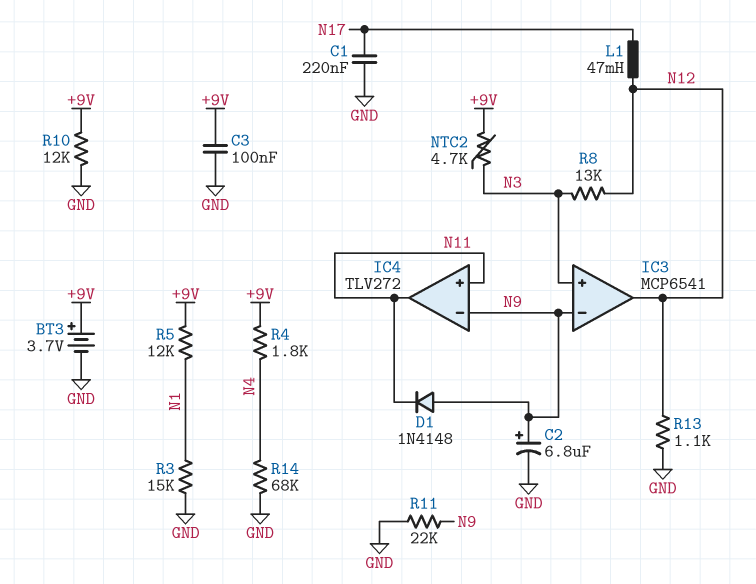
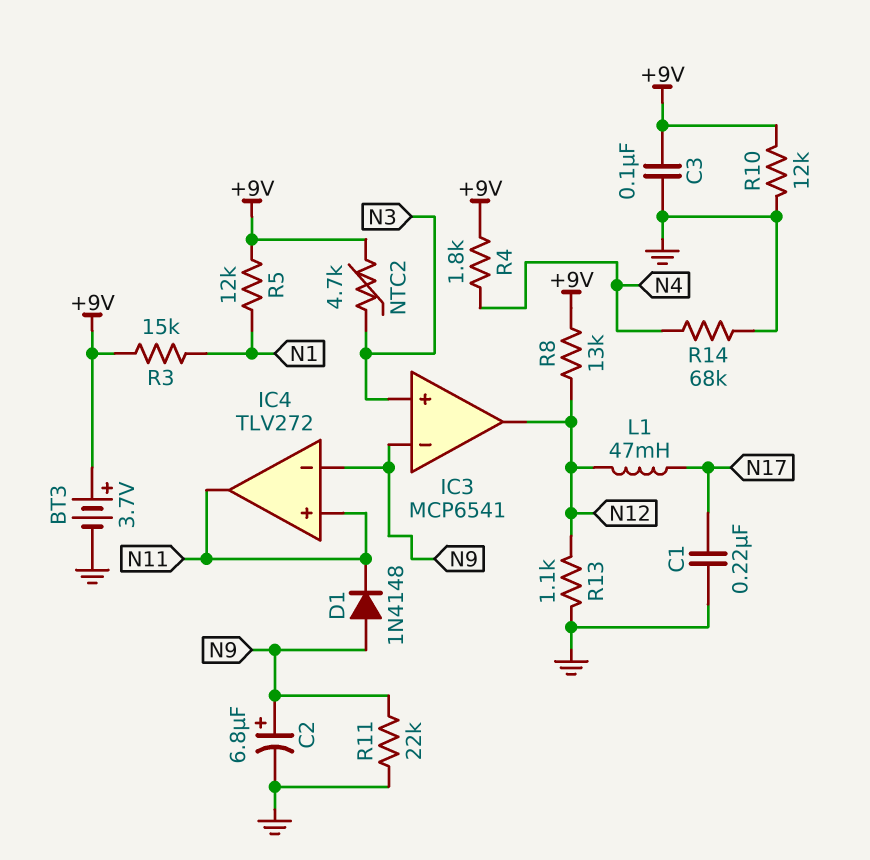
R3: 15k (GND, N1) -> 15k (+9V, N1)
R8: 13k (N3, N12) -> 13k (+9V, N12)

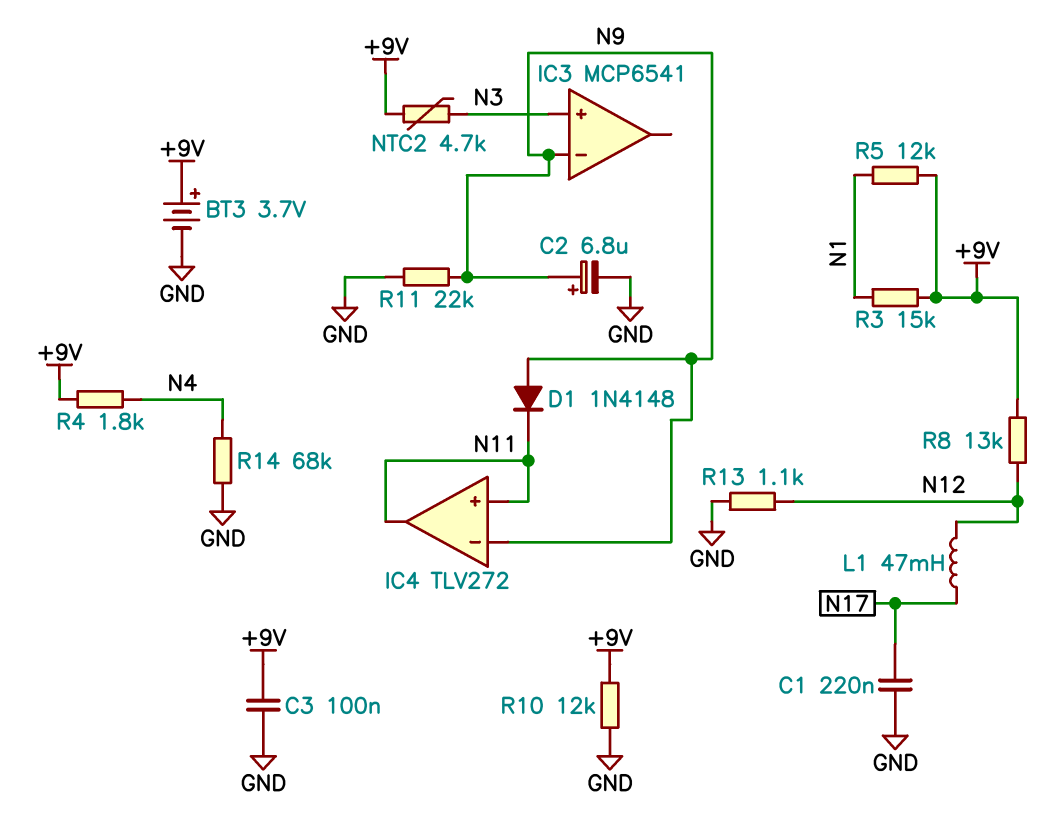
IC3 pin out: N12 -> none

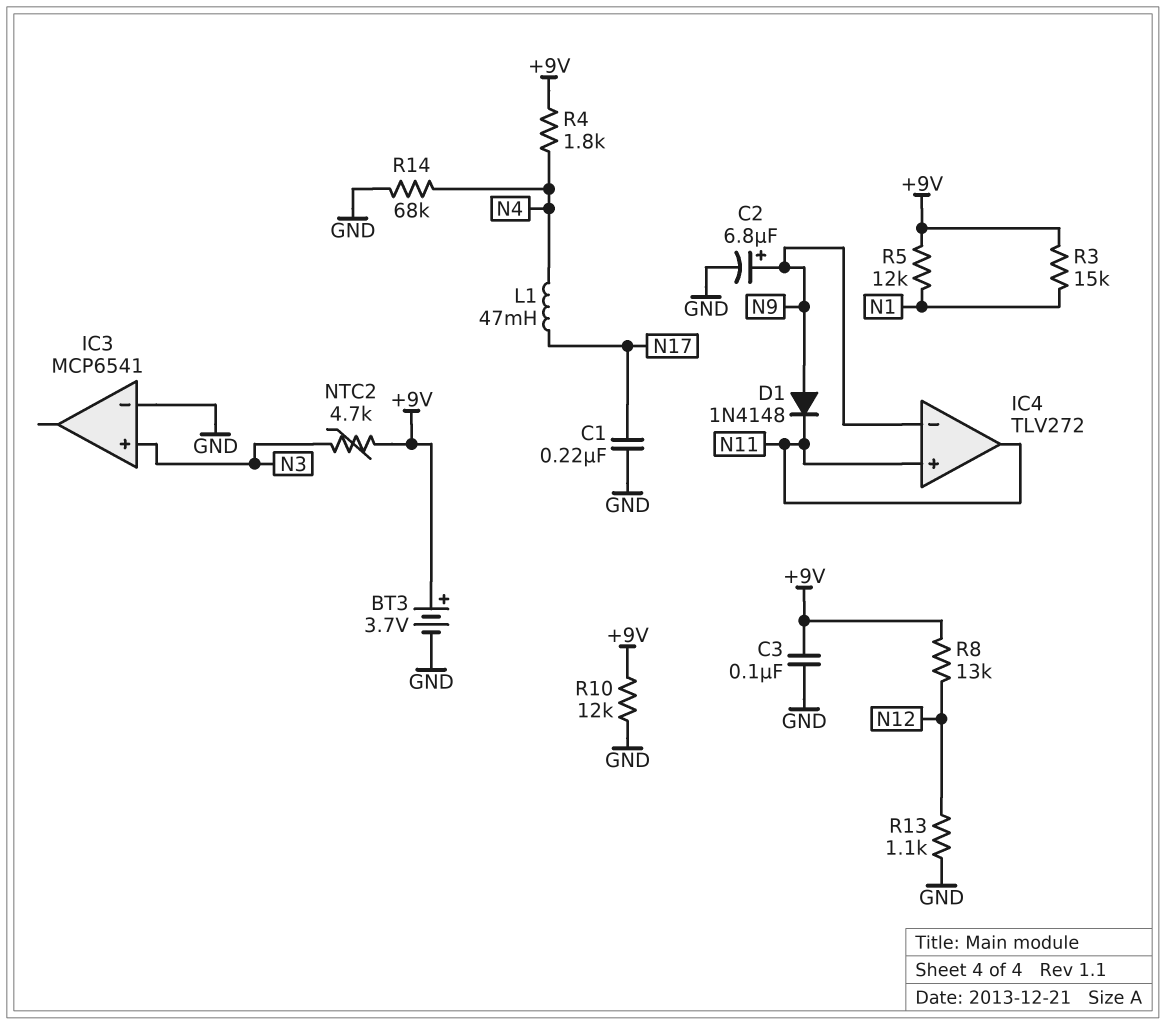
IC3 pin in-: N9 -> GND
L1: 47mH (N12, N17) -> 47mH (N4, N17)
R11: 22k (GND, N9) -> none

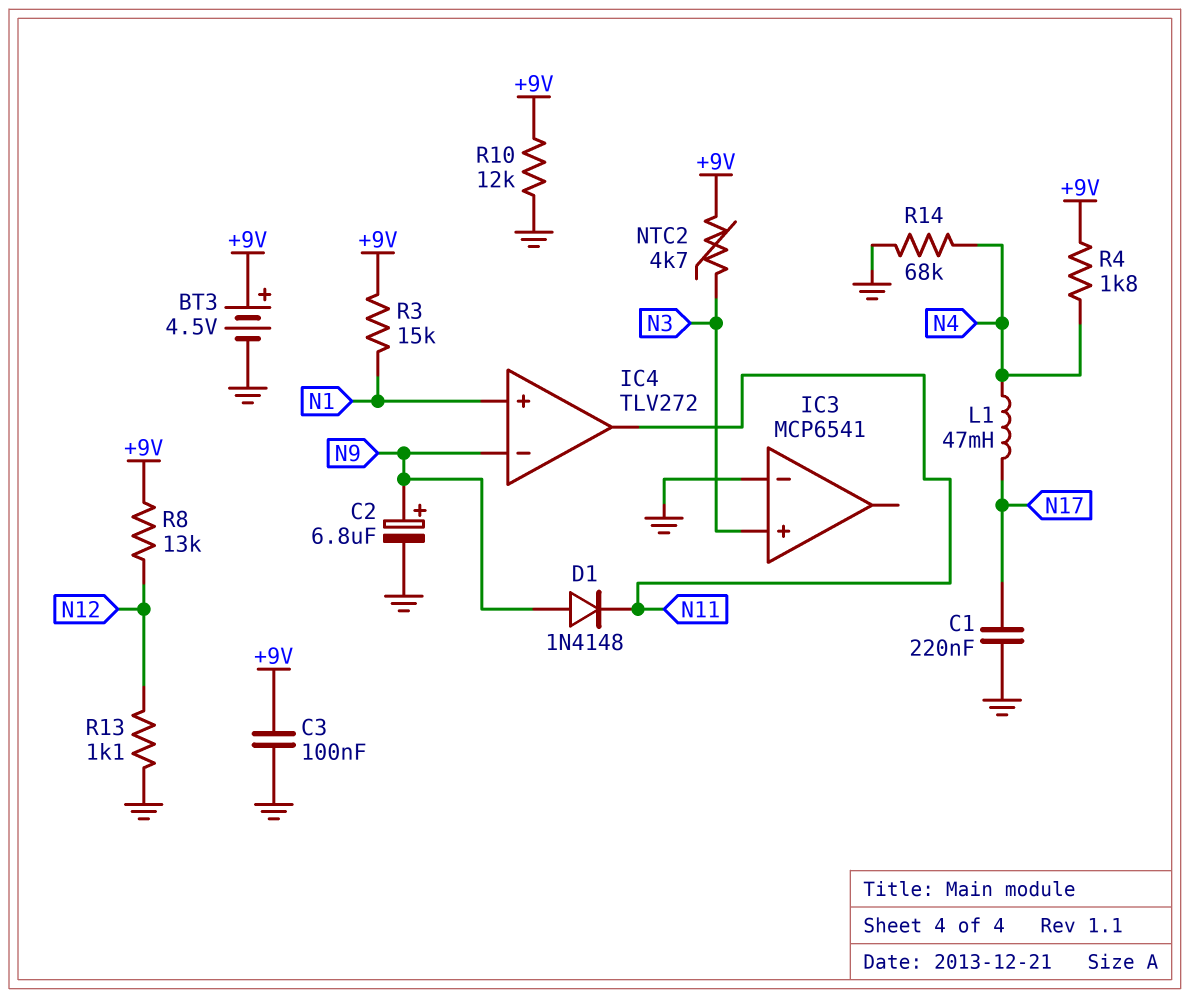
BT3: 3.7V (plus +9V, minus GND) -> 4.5V (plus +9V, minus GND)
IC4 pin in+: N11 -> N1
R5: 12k (+9V, N1) -> none

